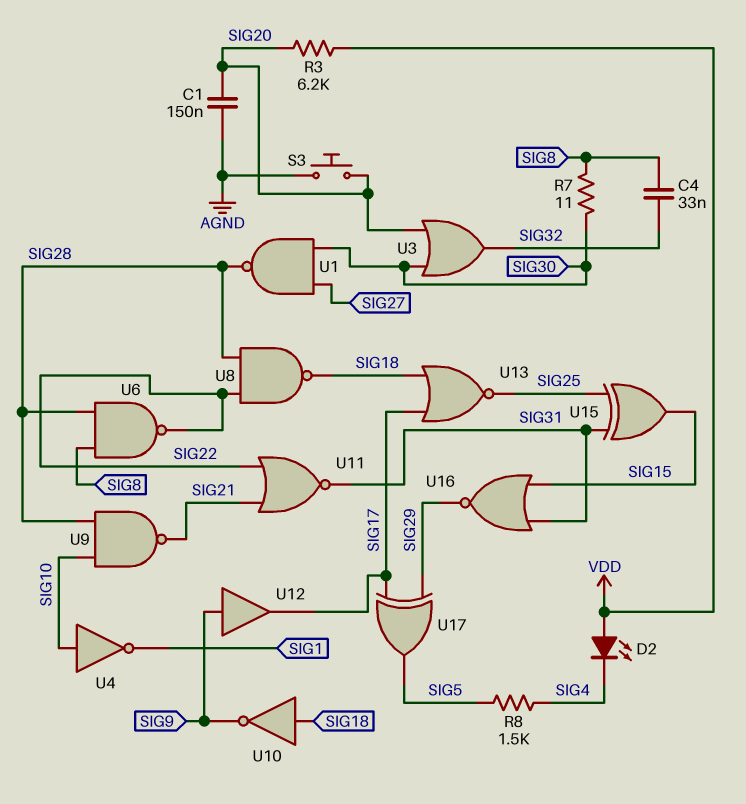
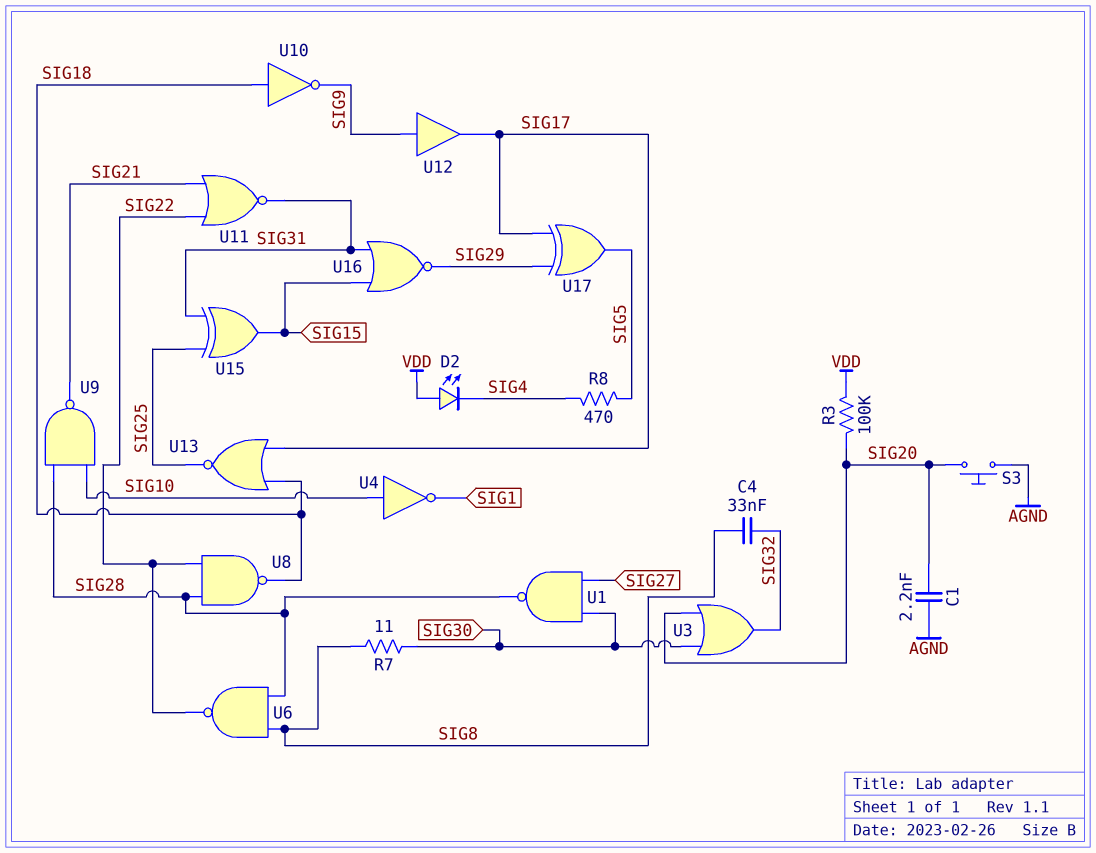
C1: 150nF (AGND, SIG20) -> 2.2nF (AGND, SIG20)
R3: 6.2k (SIG20, VDD) -> 100k (SIG20, VDD)
R8: 1.5k (SIG4, SIG5) -> 470 (SIG4, SIG5)

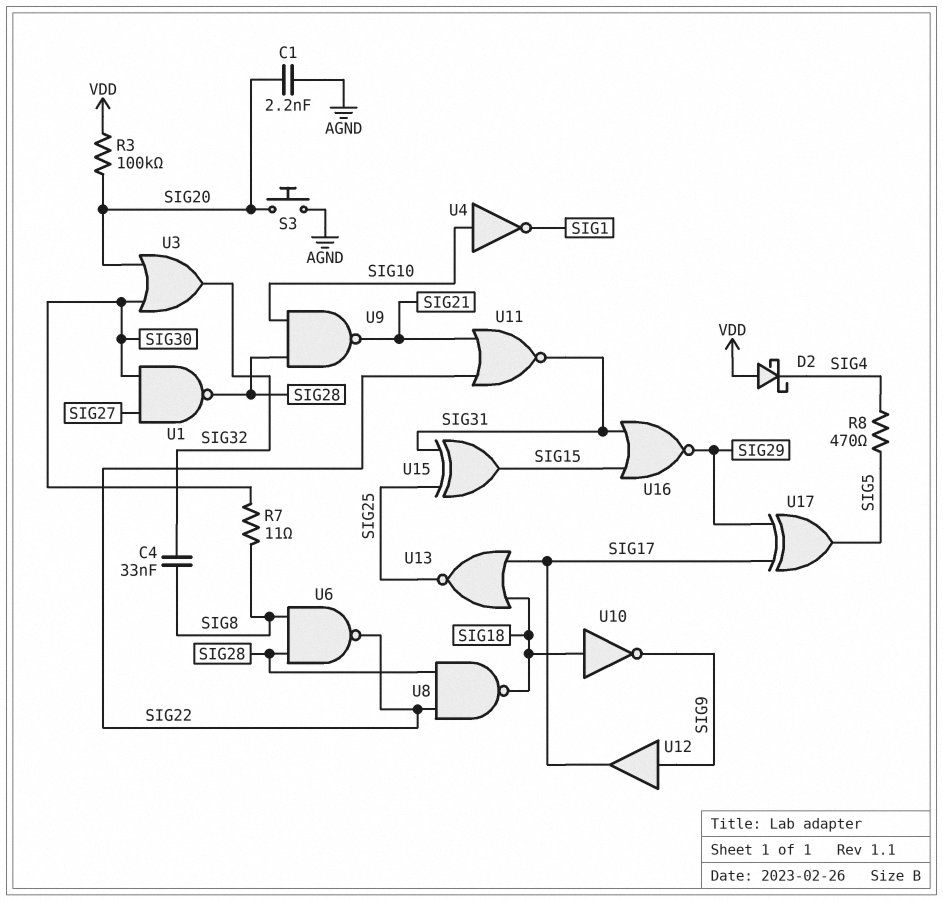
D2: LED (A VDD, K SIG4) -> schottky (A VDD, K SIG4)

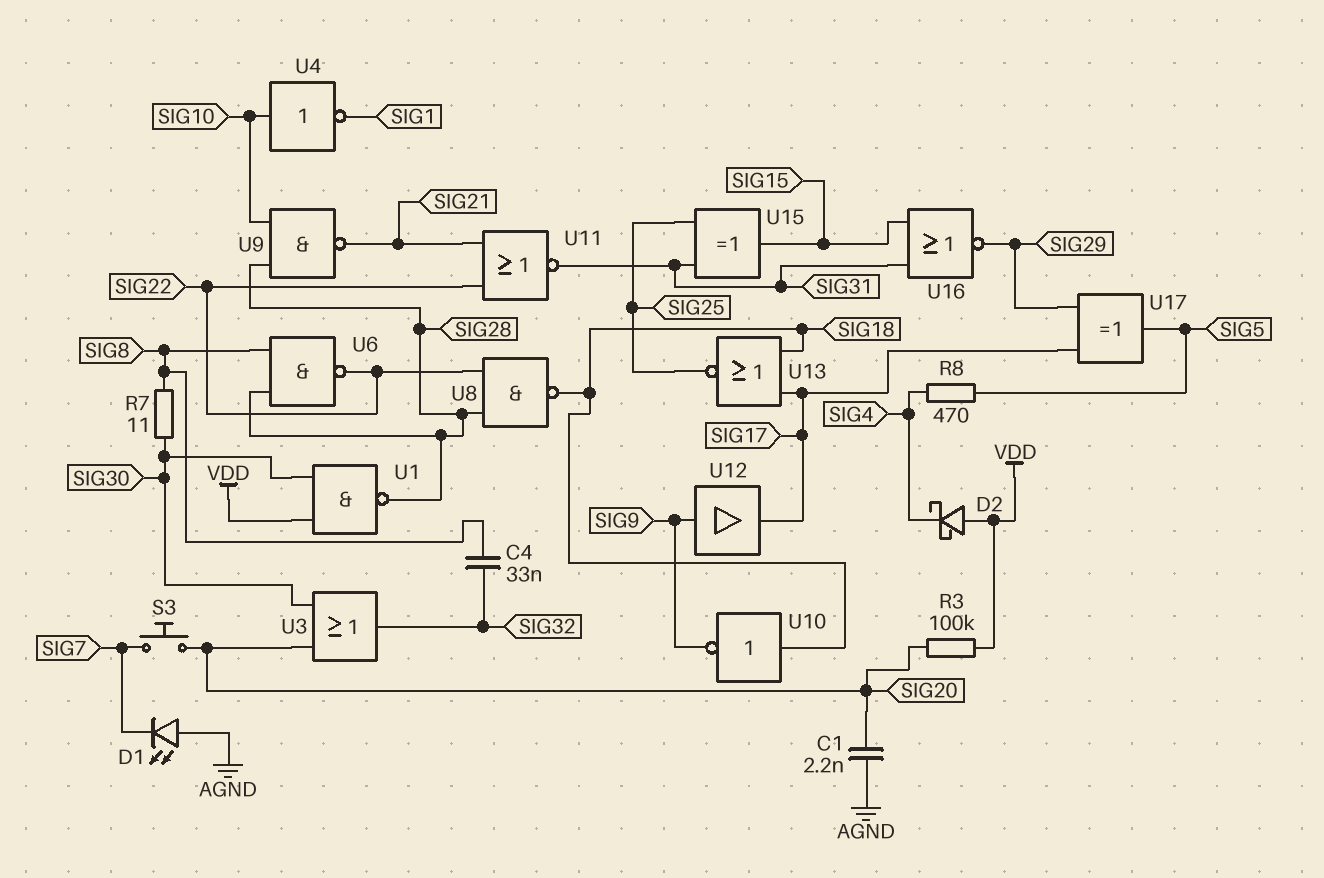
D1: none -> LED (A AGND, K SIG7)
S3: button (AGND, SIG20) -> button (SIG7, SIG20)
U1: NAND (in SIG27, in SIG30, out SIG28) -> NAND (in SIG30, in VDD, out SIG28)

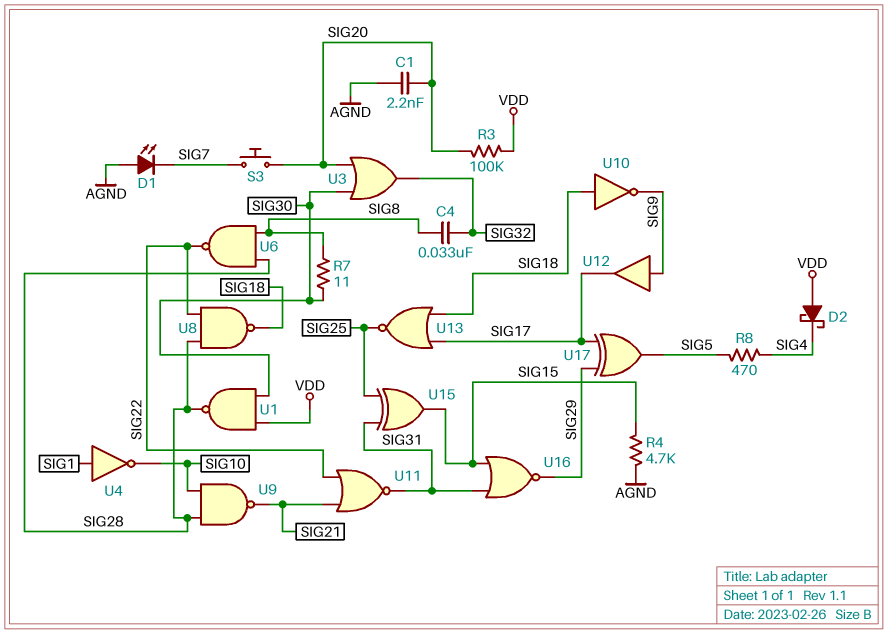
R4: none -> 4.7k (AGND, SIG15)
U4: NOT (in SIG10, out SIG1) -> NOT (in SIG1, out SIG10)

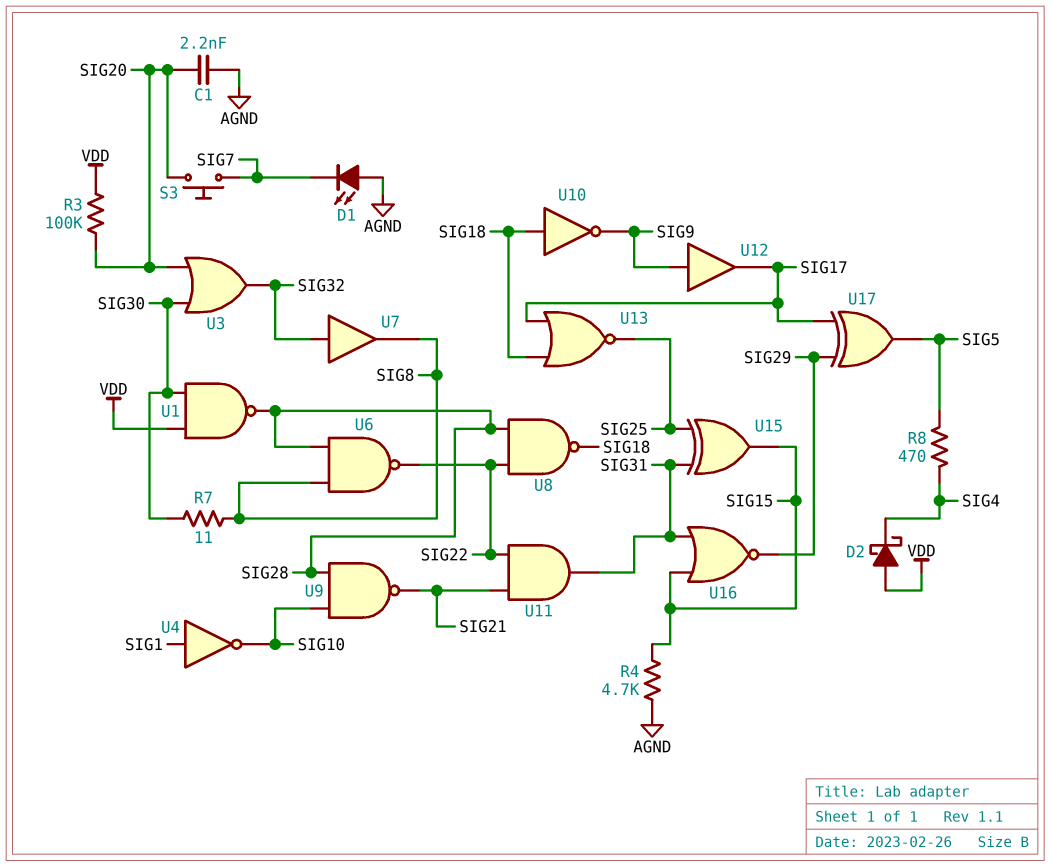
C4: 33nF (SIG8, SIG32) -> none
U7: none -> buffer (in SIG32, out SIG8)
U11: NOR (in SIG21, in SIG22, out SIG31) -> AND (in SIG21, in SIG22, out SIG31)

